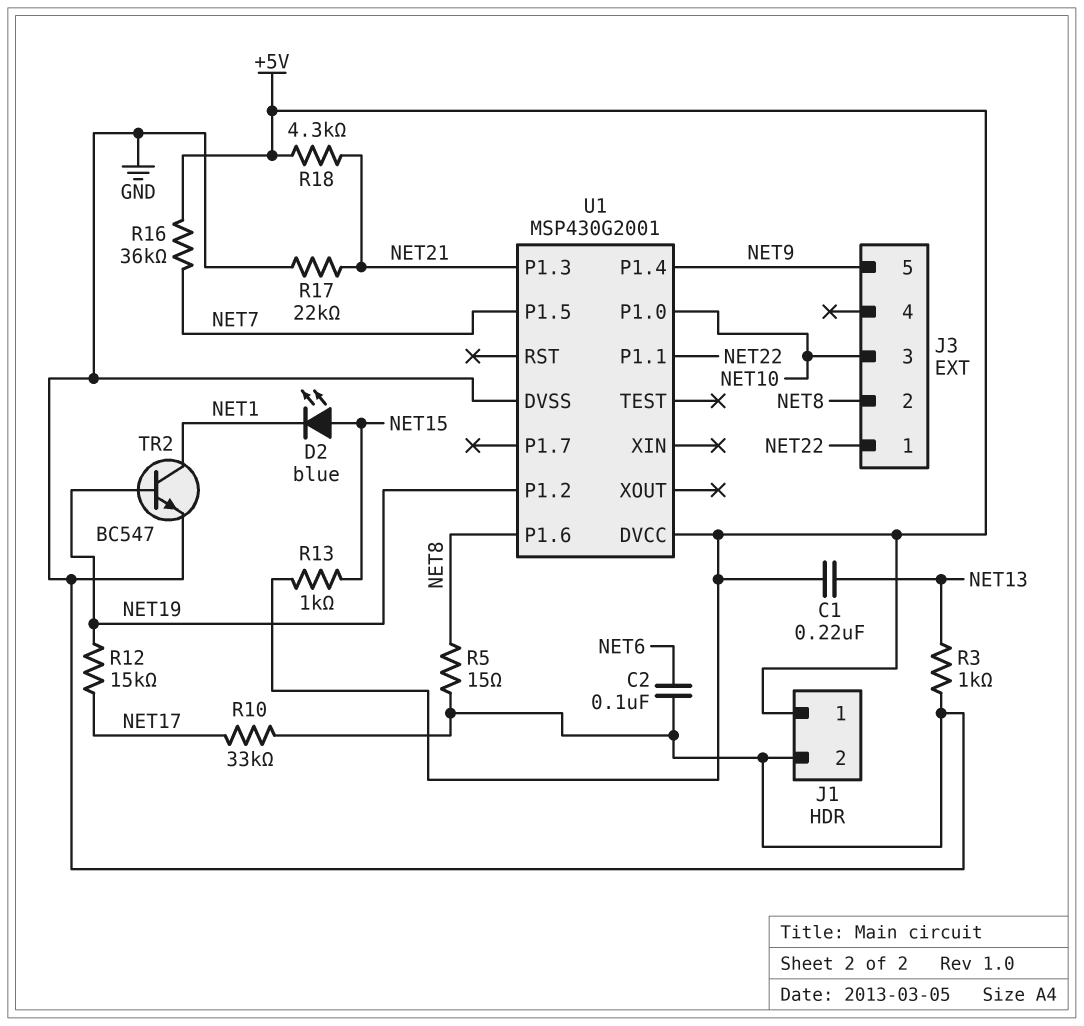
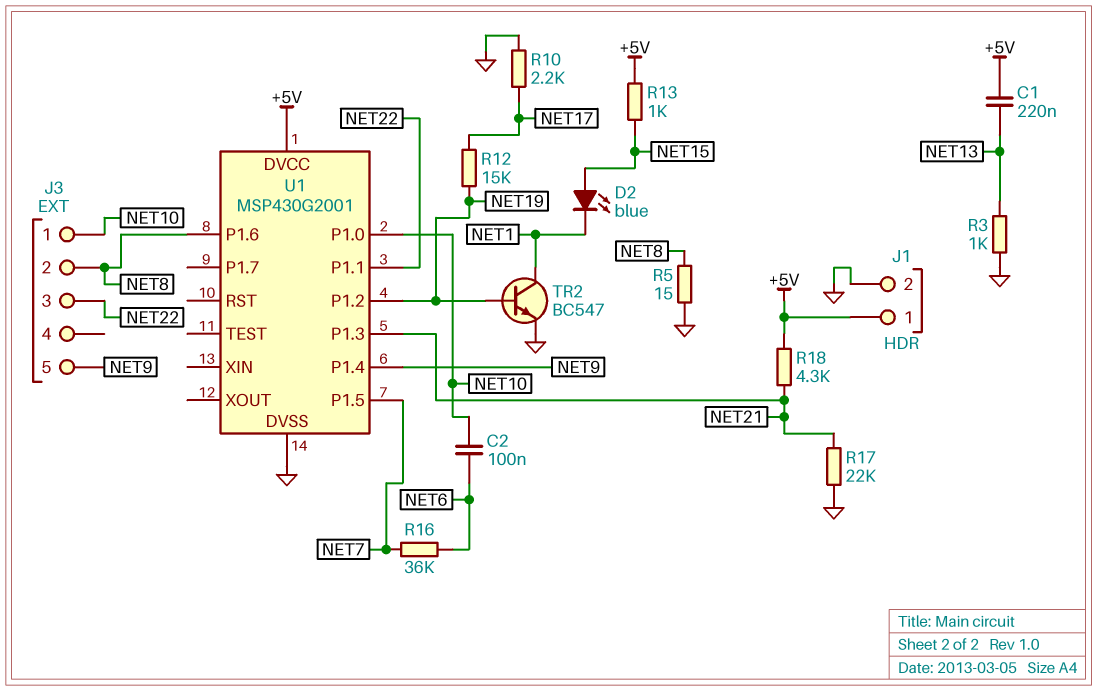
C2: 100nF (GND, NET6) -> 100nF (NET6, NET10)
J3 pin 1: NET22 -> NET10
J3 pin 3: NET10 -> NET22
R10: 33k (GND, NET17) -> 2.2k (GND, NET17)
R16: 36k (+5V, NET7) -> 36k (NET6, NET7)

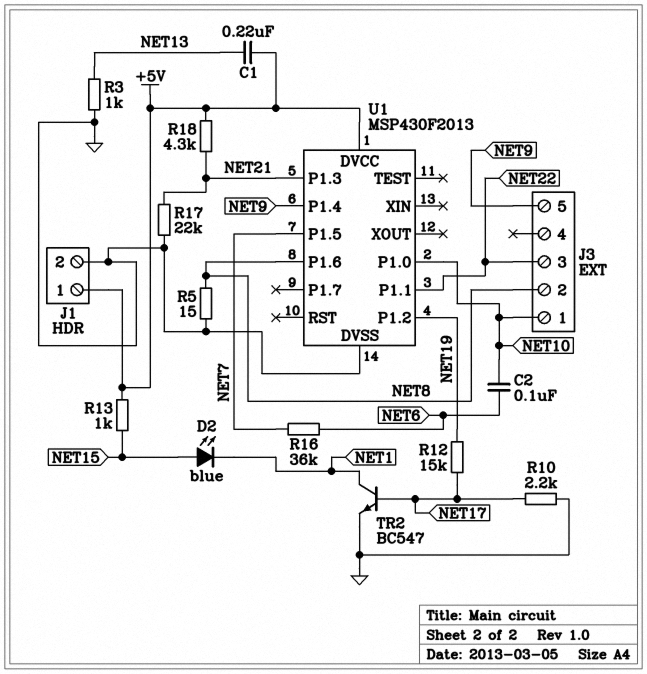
TR2: NPN BC547 (B NET19, C NET1, E GND) -> NPN BC547 (B NET17, C NET1, E GND)
U1: MSP430G2001 -> MSP430F2013

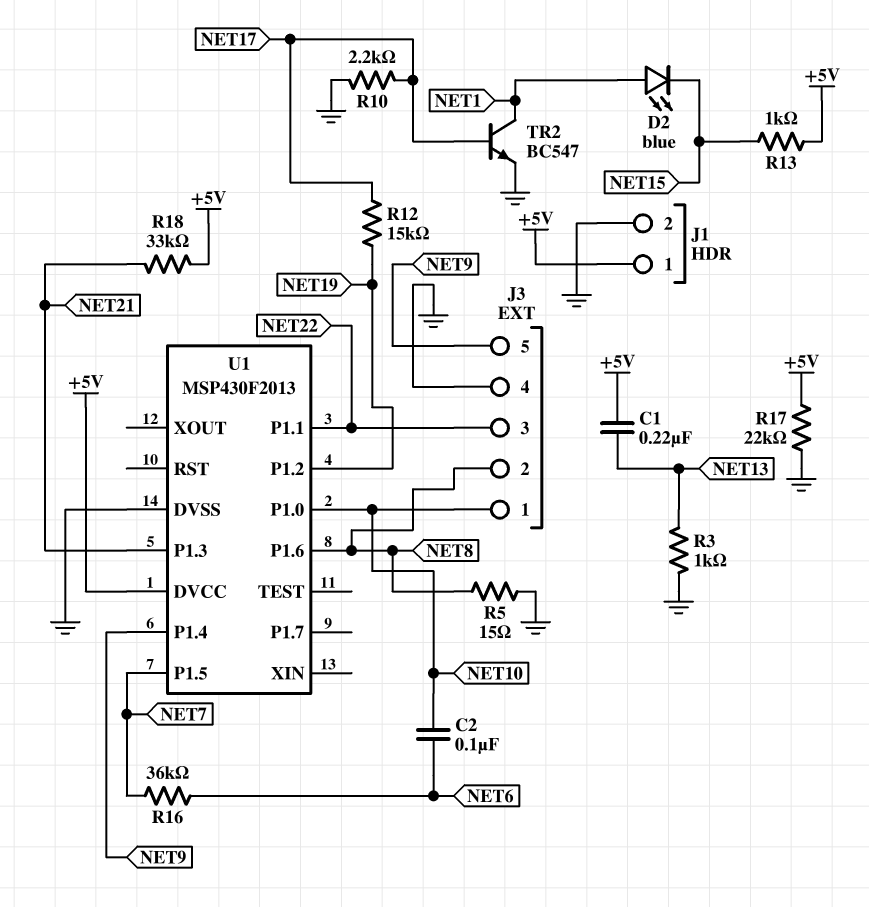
D2: LED blue (A NET15, K NET1) -> LED blue (A NET1, K NET15)
J3 pin 4: none -> GND
R17: 22k (GND, NET21) -> 22k (+5V, GND)
R18: 4.3k (+5V, NET21) -> 33k (+5V, NET21)

